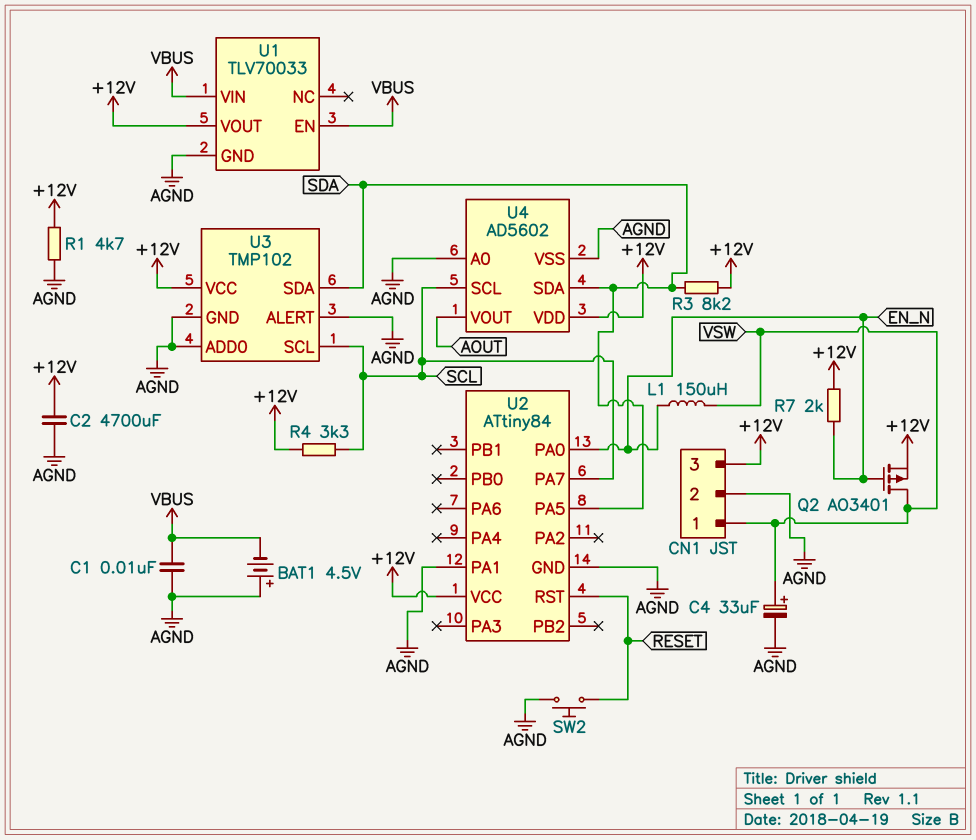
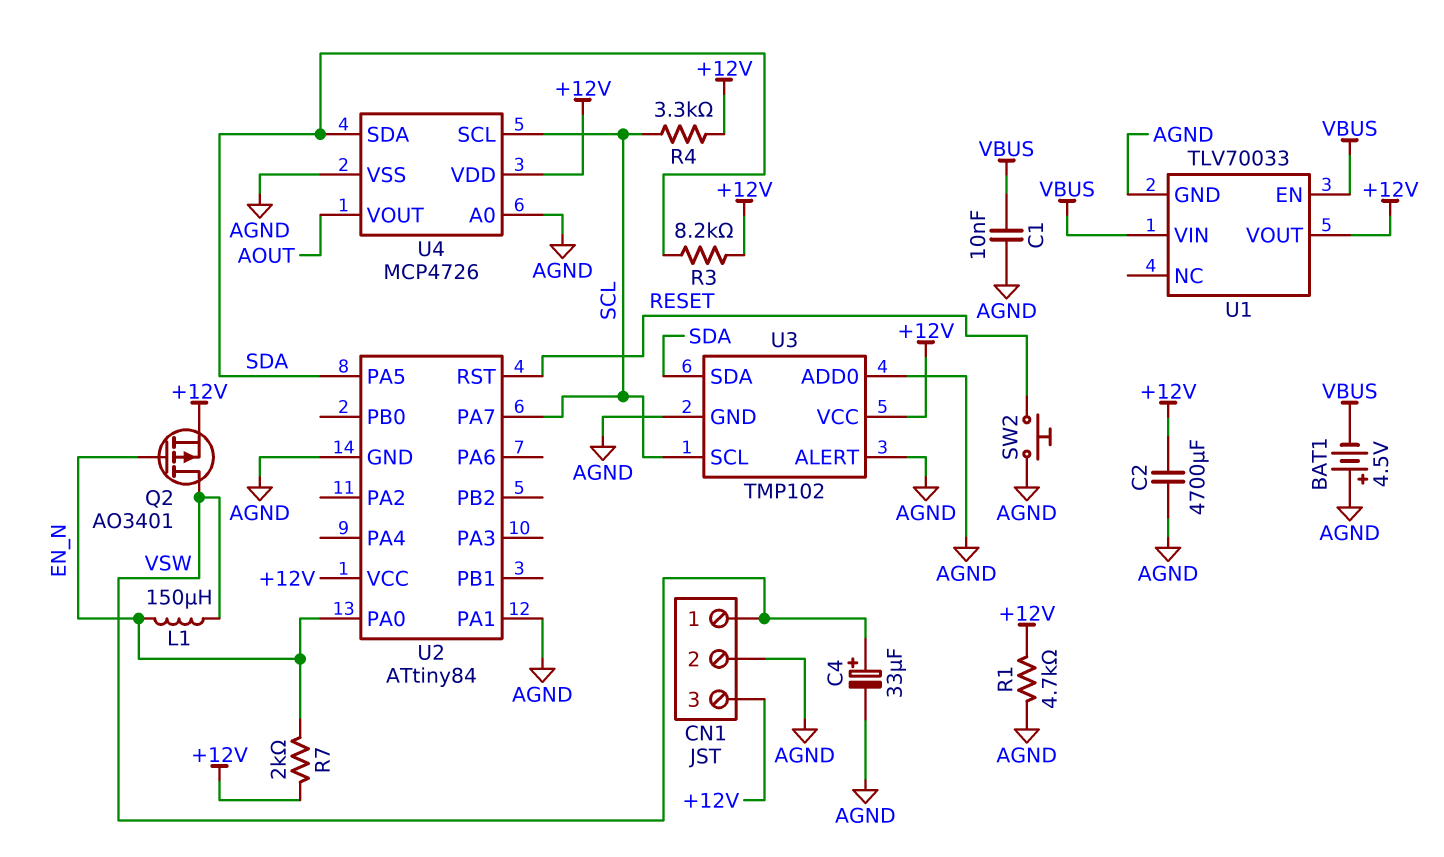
U4: AD5602 -> MCP4726

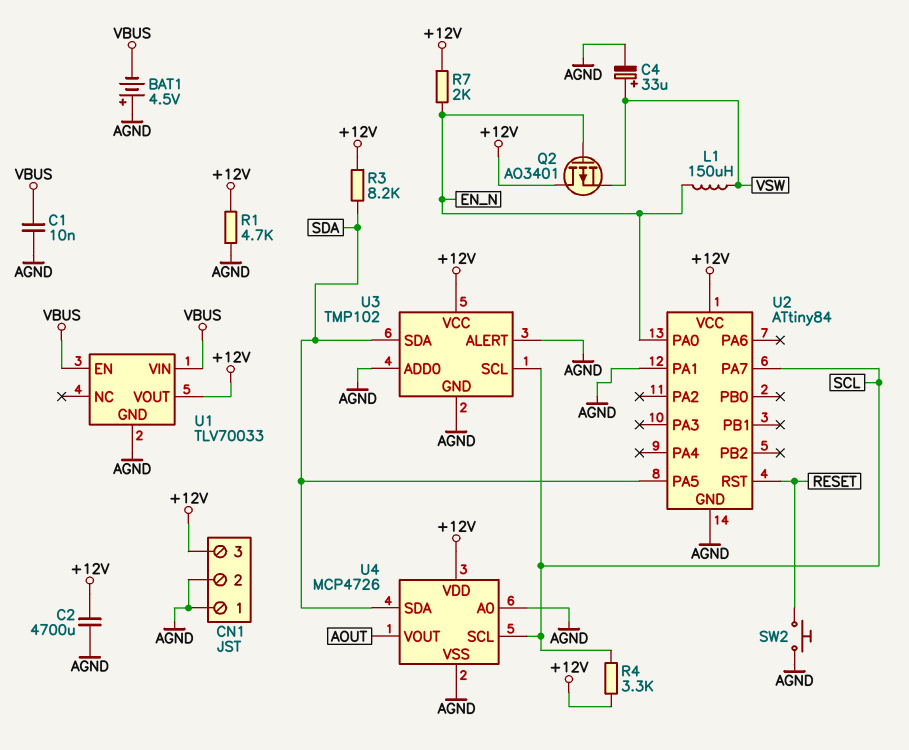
CN1 pin 1: VSW -> AGND
Q2: PMOS AO3401 (G EN_N, D VSW, S +12V) -> PMOS AO3401 (G EN_N, D +12V, S VSW)

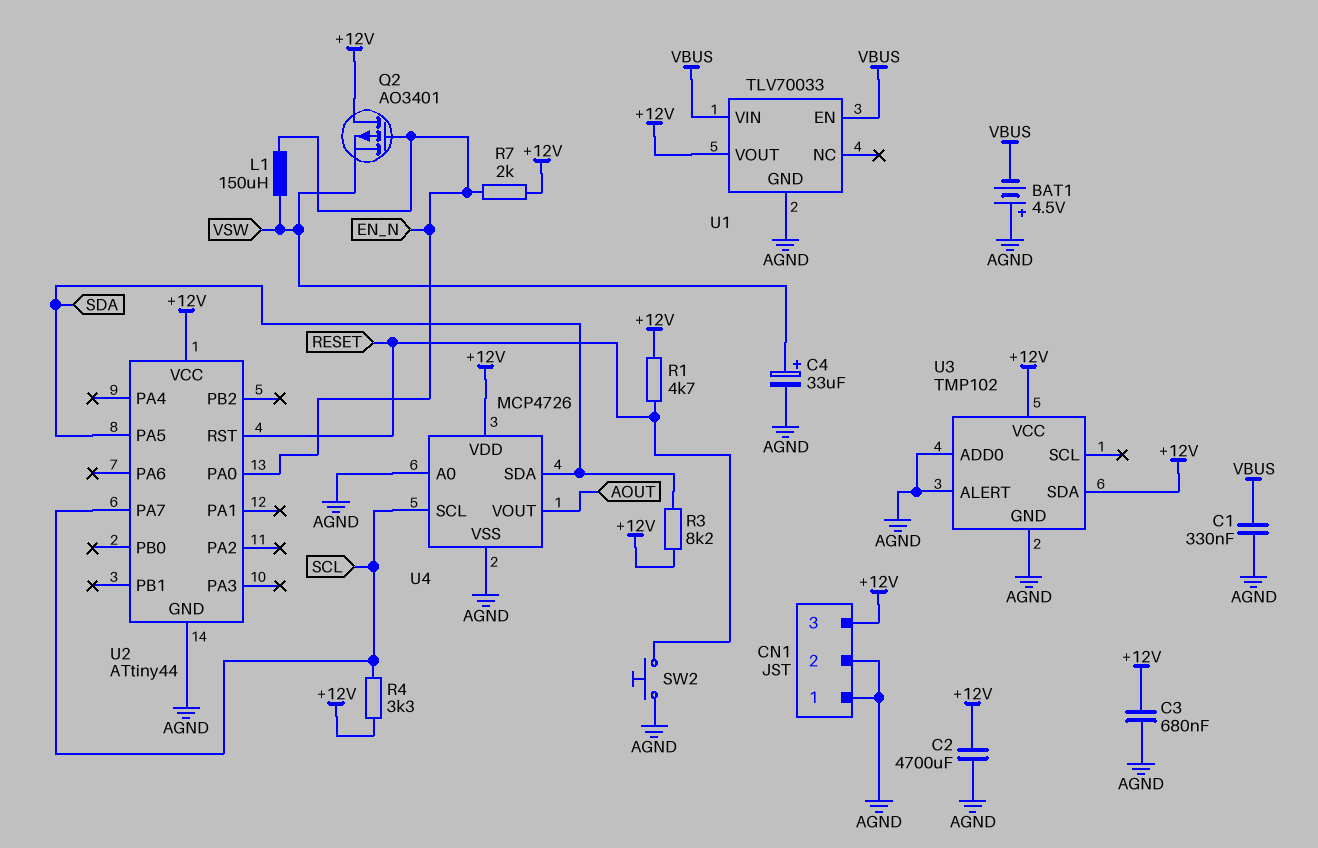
C1: 10nF (AGND, VBUS) -> 330nF (AGND, VBUS)
C3: none -> 680nF (+12V, AGND)
R1: 4.7k (+12V, AGND) -> 4.7k (+12V, RESET)
U2: ATtiny84 -> ATtiny44
U2 pin PA1: AGND -> none
U3 pin SCL: SCL -> none
U3 pin SDA: SDA -> +12V

